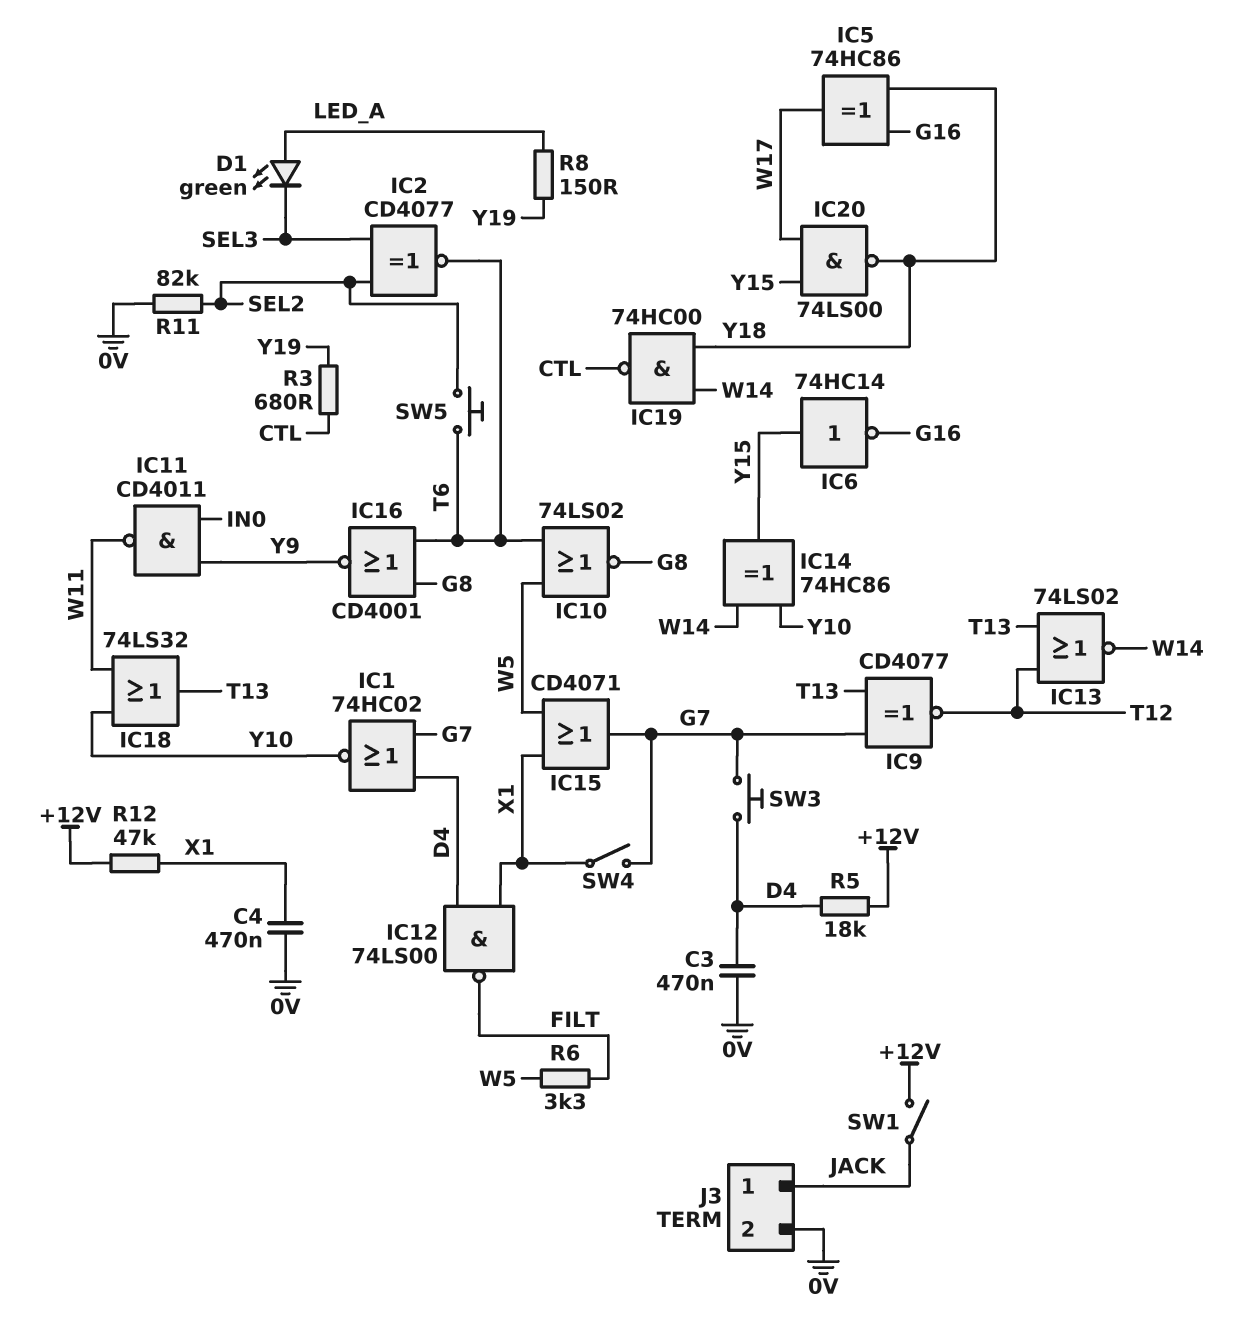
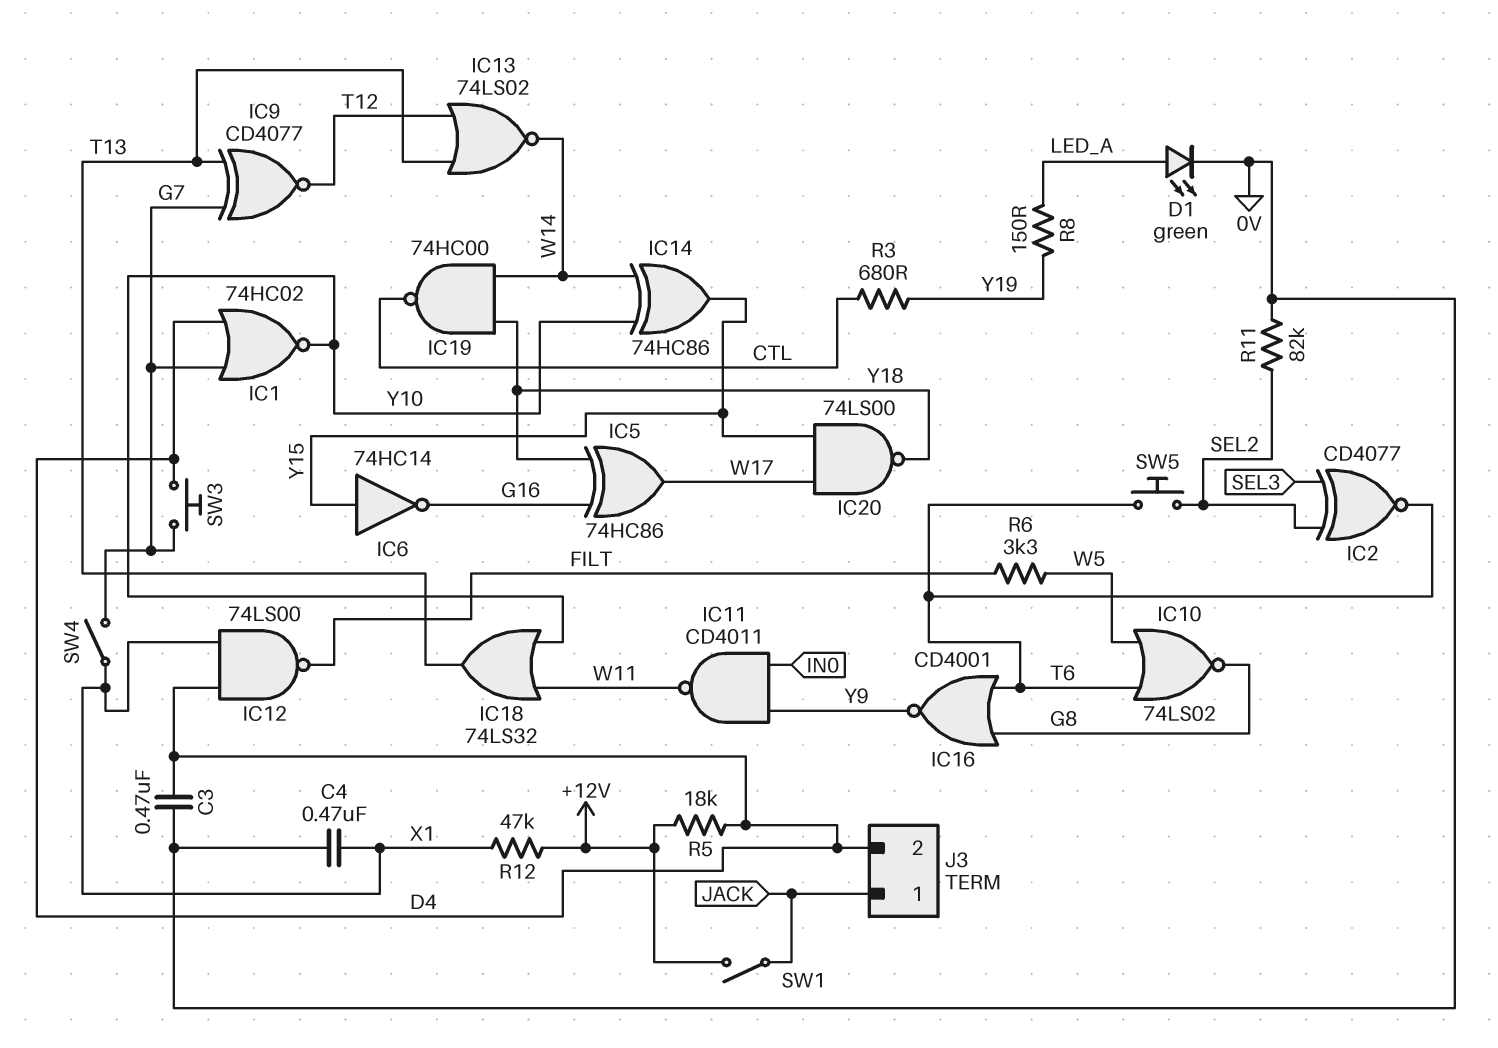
D1: LED green (A LED_A, K SEL3) -> LED green (A LED_A, K 0V)
IC15: OR CD4071 (in W5, in X1, out G7) -> none
J3 pin 2: 0V -> D4

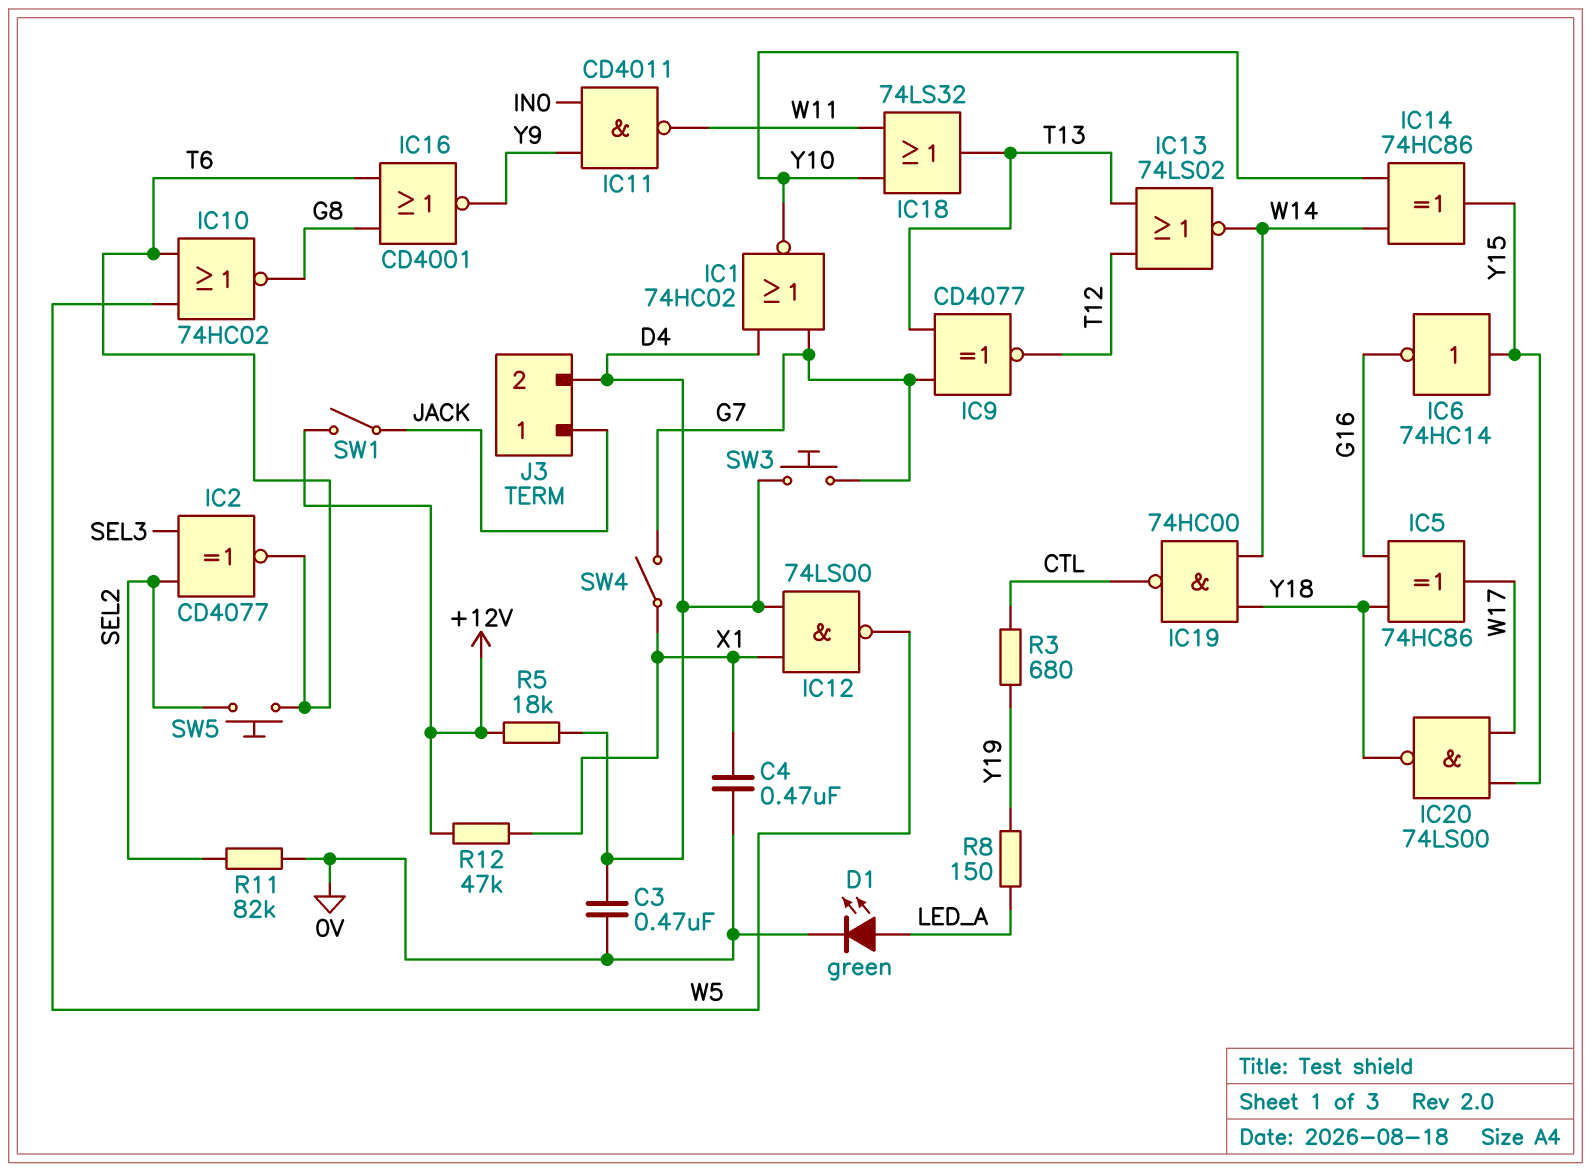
IC10: NOR 74LS02 (in T6, in W5, out G8) -> NOR 74HC02 (in T6, in W5, out G8)
IC12: NAND 74LS00 (in D4, in X1, out FILT) -> NAND 74LS00 (in D4, in X1, out W5)
R6: 3.3k (FILT, W5) -> none

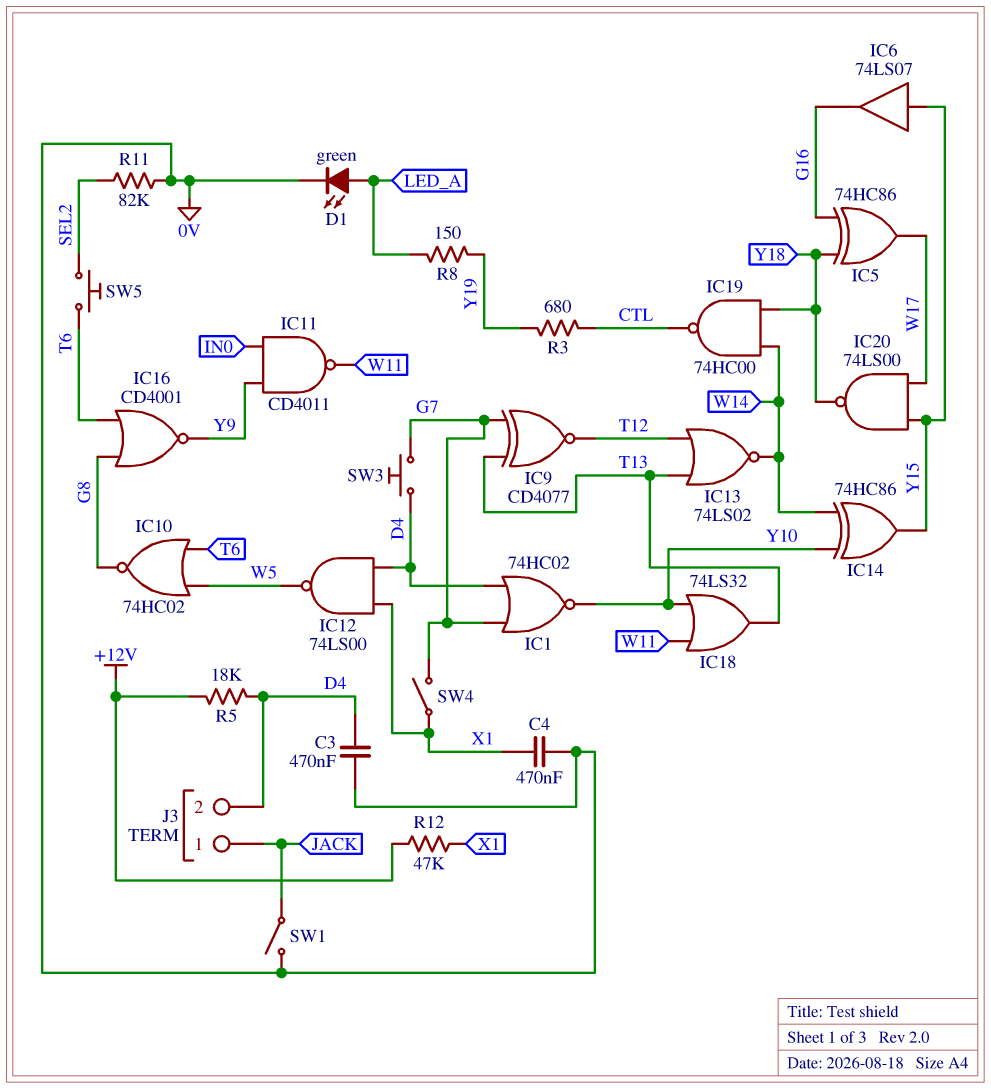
IC2: XNOR CD4077 (in SEL2, in SEL3, out T6) -> none
IC6: NOT 74HC14 (in Y15, out G16) -> buffer 74LS07 (in Y15, out G16)
SW1: switch (+12V, JACK) -> switch (0V, JACK)

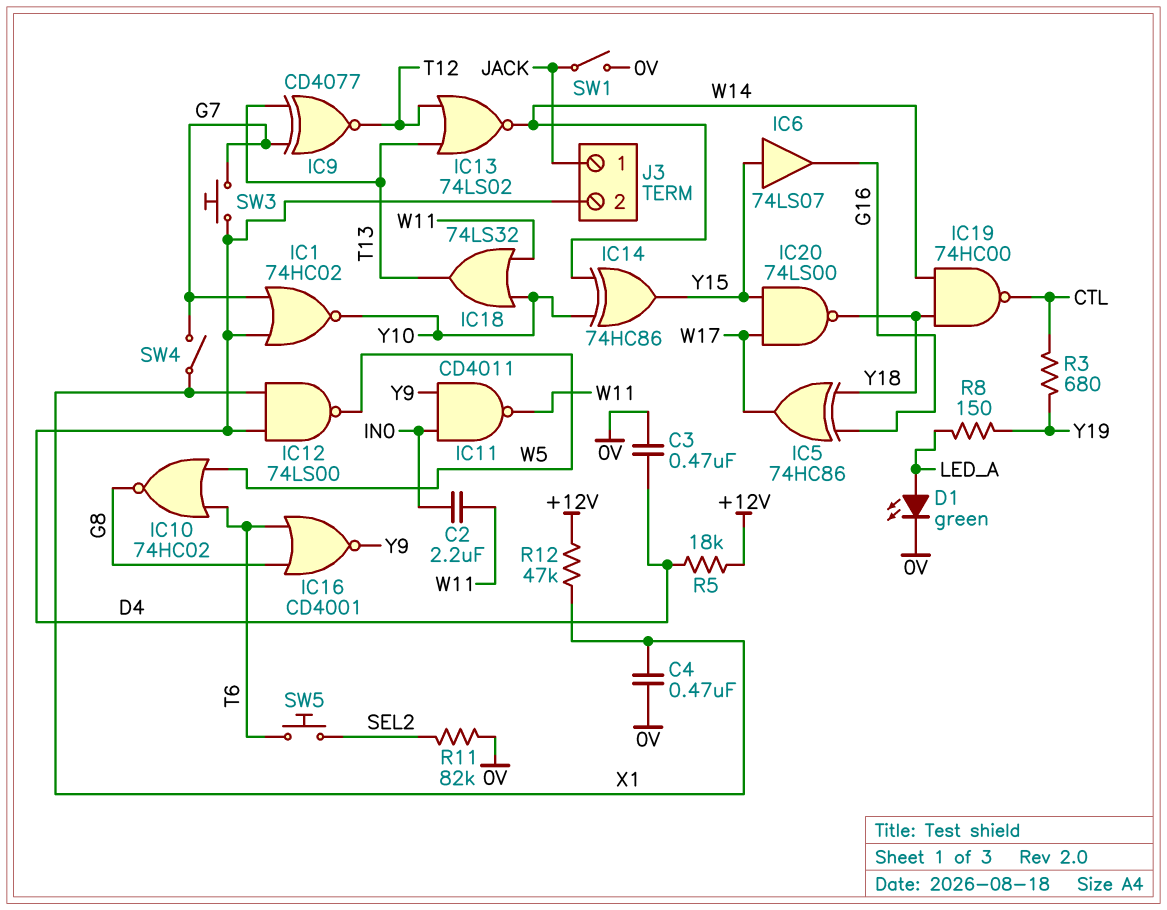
C2: none -> 2.2uF (IN0, W11)

